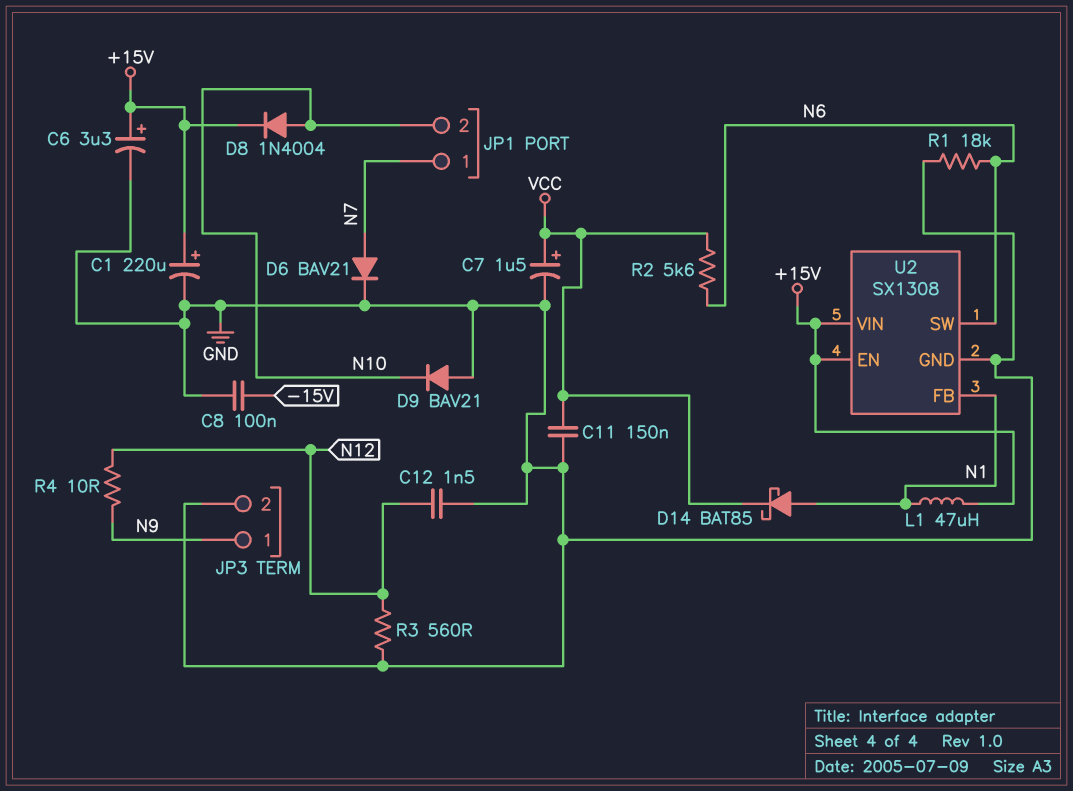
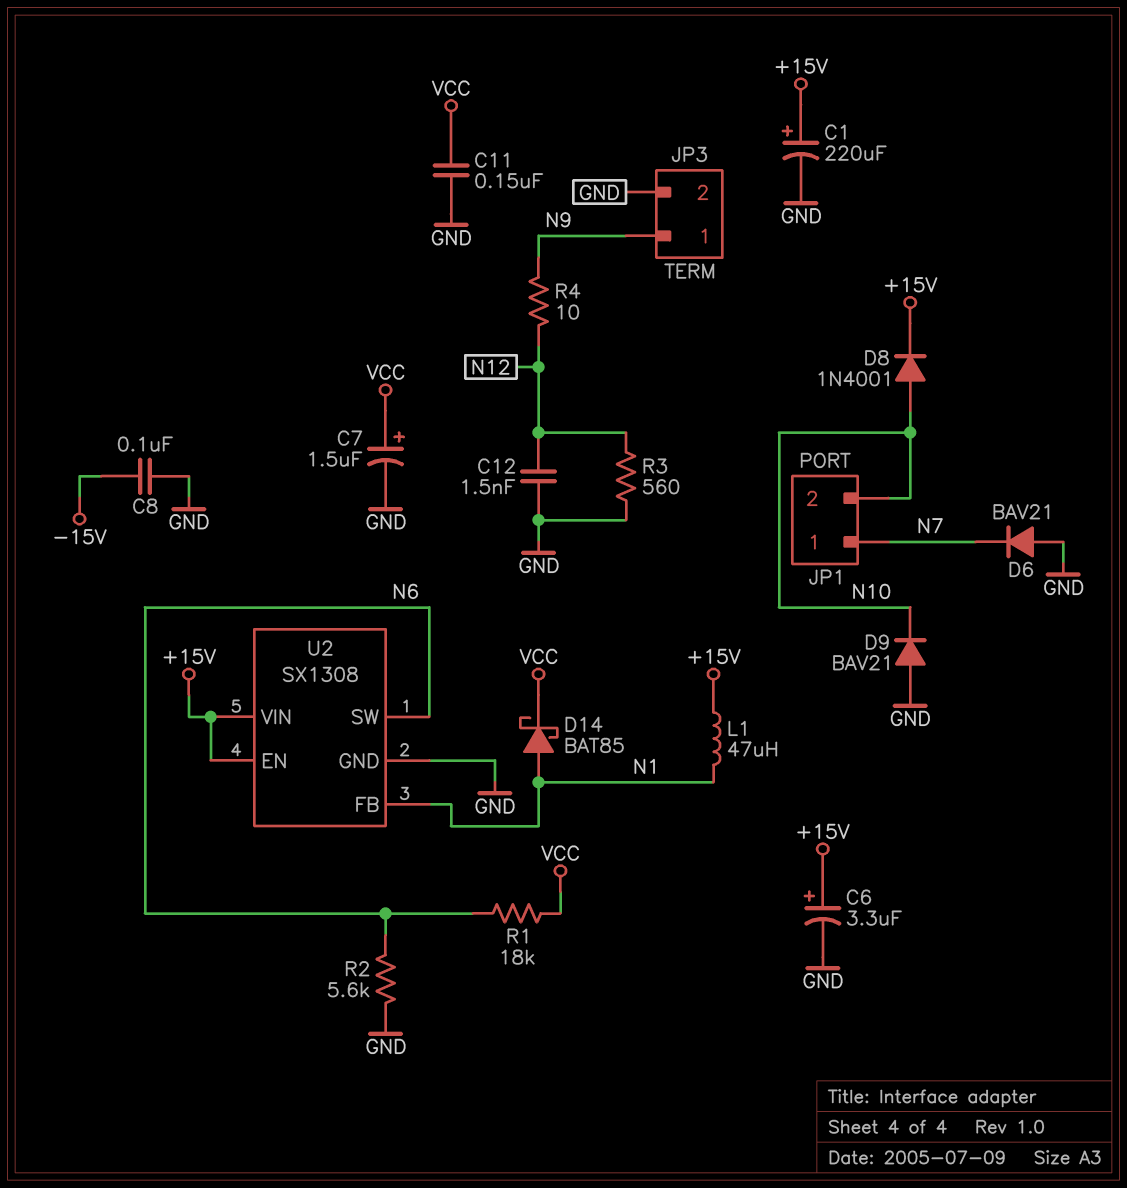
D6: diode BAV21 (A N7, K GND) -> diode BAV21 (A GND, K N7)
D8: diode 1N4004 (A N10, K +15V) -> diode 1N4001 (A N10, K +15V)
R1: 18k (GND, N6) -> 18k (N6, VCC)
R2: 5.6k (N6, VCC) -> 5.6k (GND, N6)

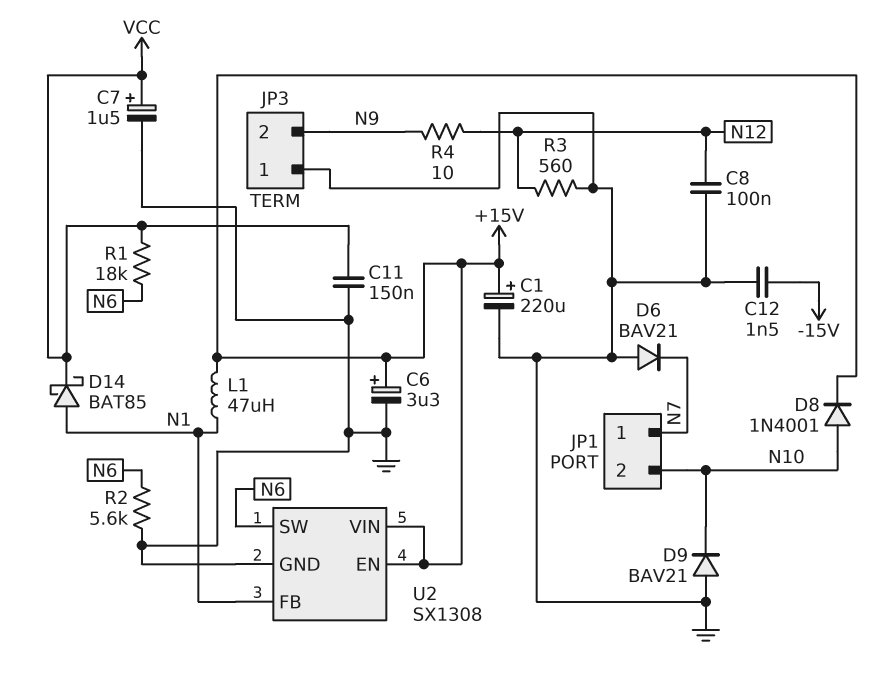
C8: 100nF (-15V, GND) -> 100nF (GND, N12)
C12: 1.5nF (GND, N12) -> 1.5nF (-15V, GND)
JP3 pin 1: N9 -> GND
JP3 pin 2: GND -> N9

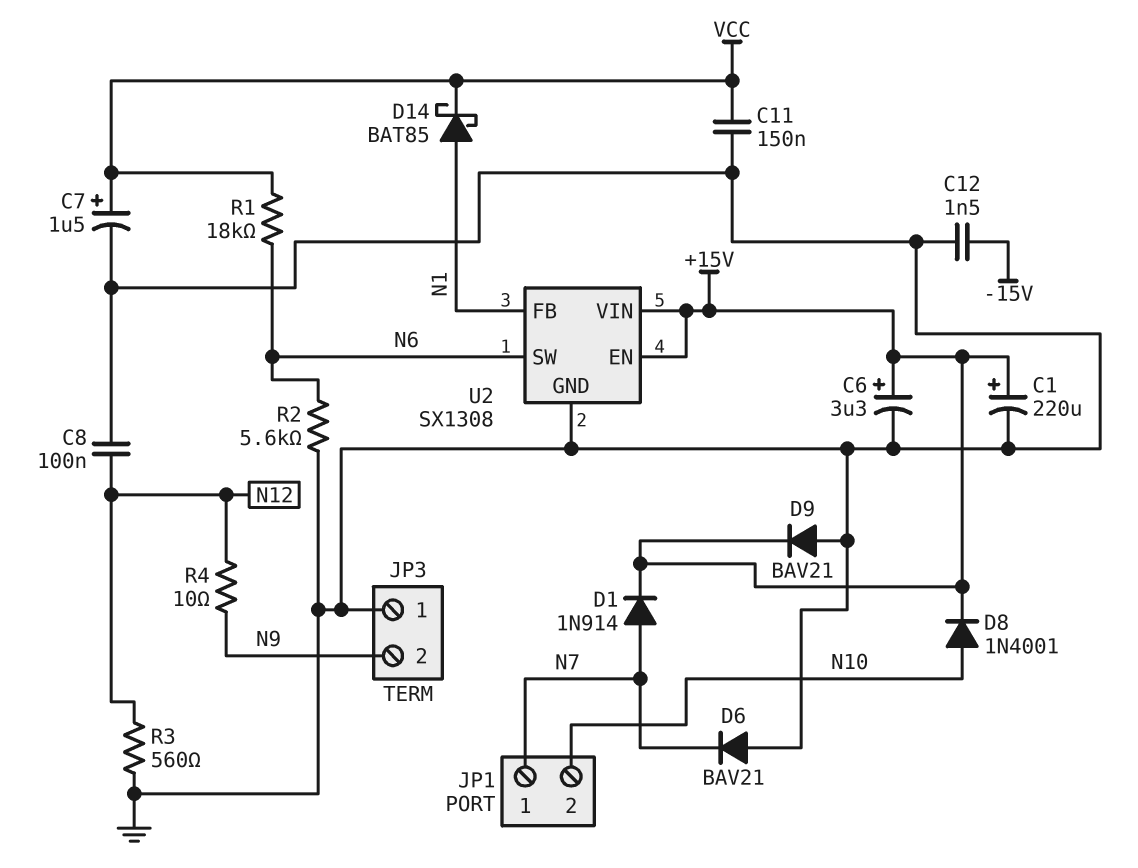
D1: none -> diode 1N914 (A N7, K +15V)
D9: diode BAV21 (A GND, K N10) -> diode BAV21 (A GND, K +15V)
L1: 47uH (+15V, N1) -> none

